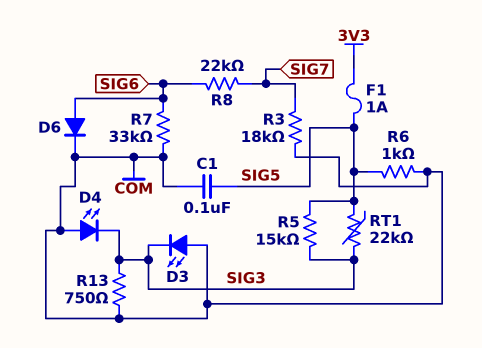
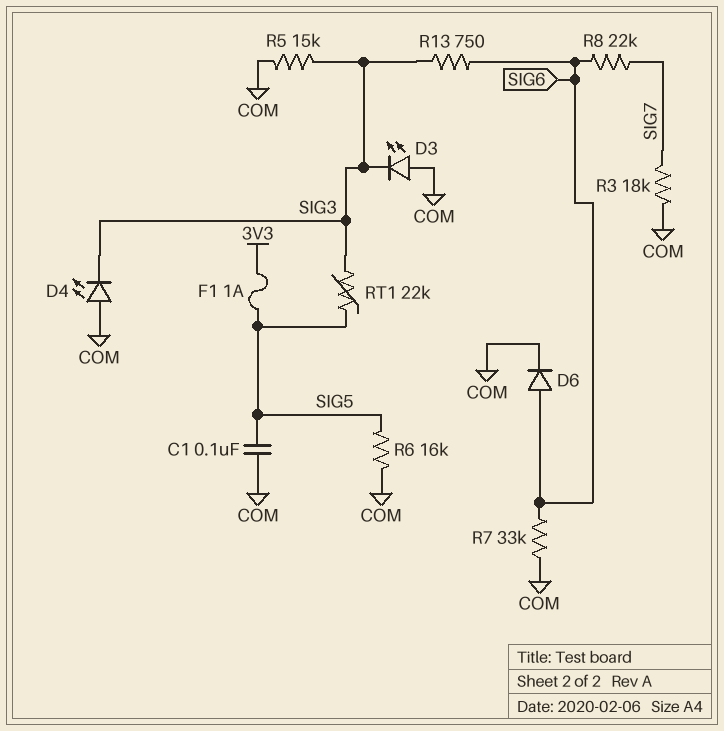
R5: 15k (SIG3, SIG5) -> 15k (COM, SIG3)
R6: 1k (COM, SIG5) -> 16k (COM, SIG5)
R13: 750 (COM, SIG3) -> 750 (SIG3, SIG6)

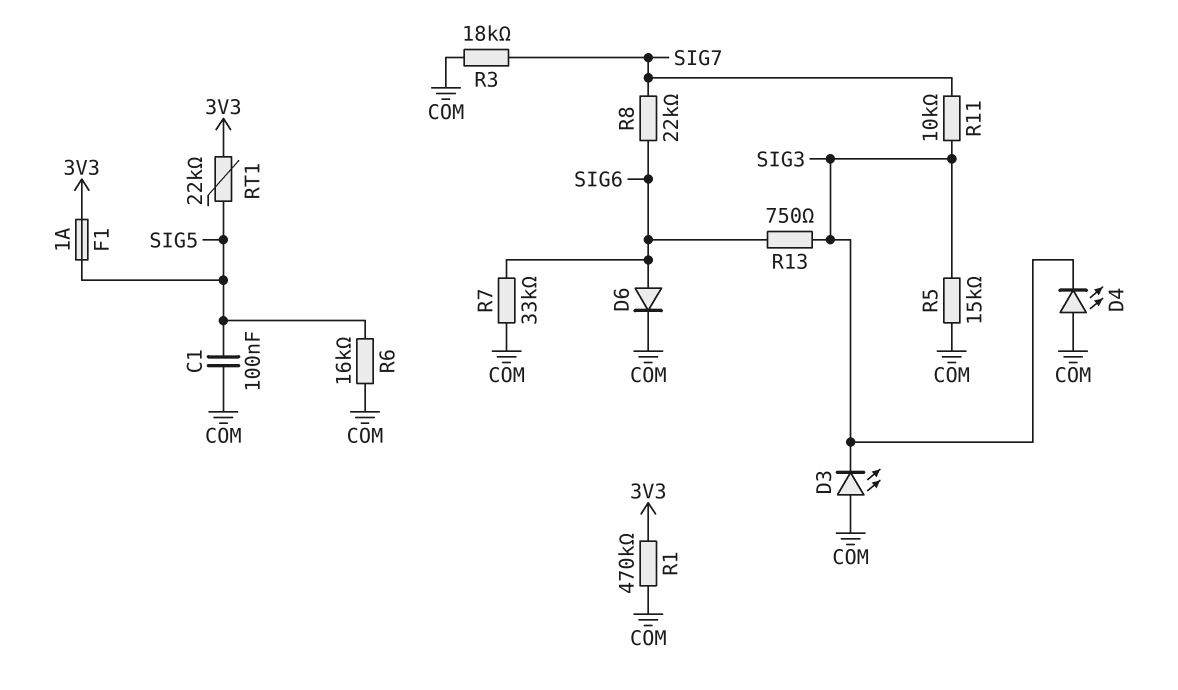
R1: none -> 470k (3V3, COM)
R11: none -> 10k (SIG3, SIG7)
RT1: 22k (SIG3, SIG5) -> 22k (3V3, SIG5)

